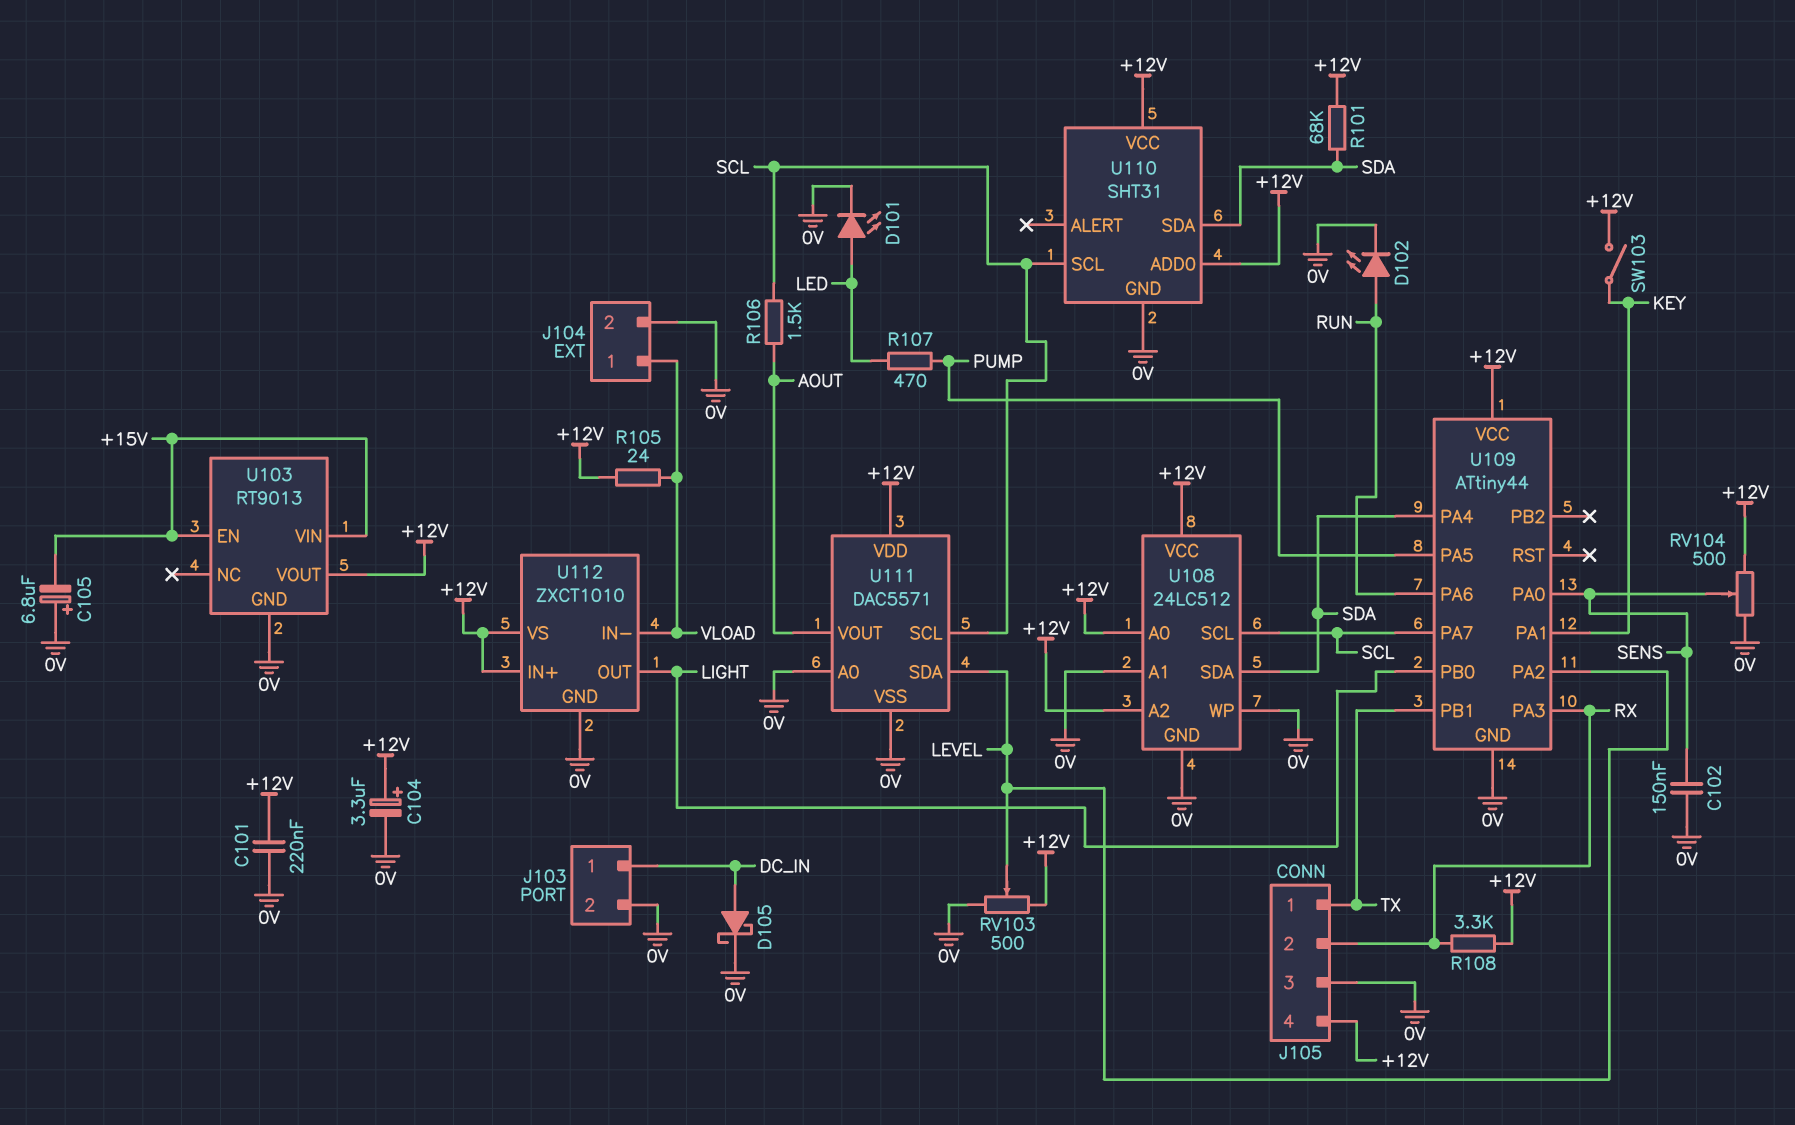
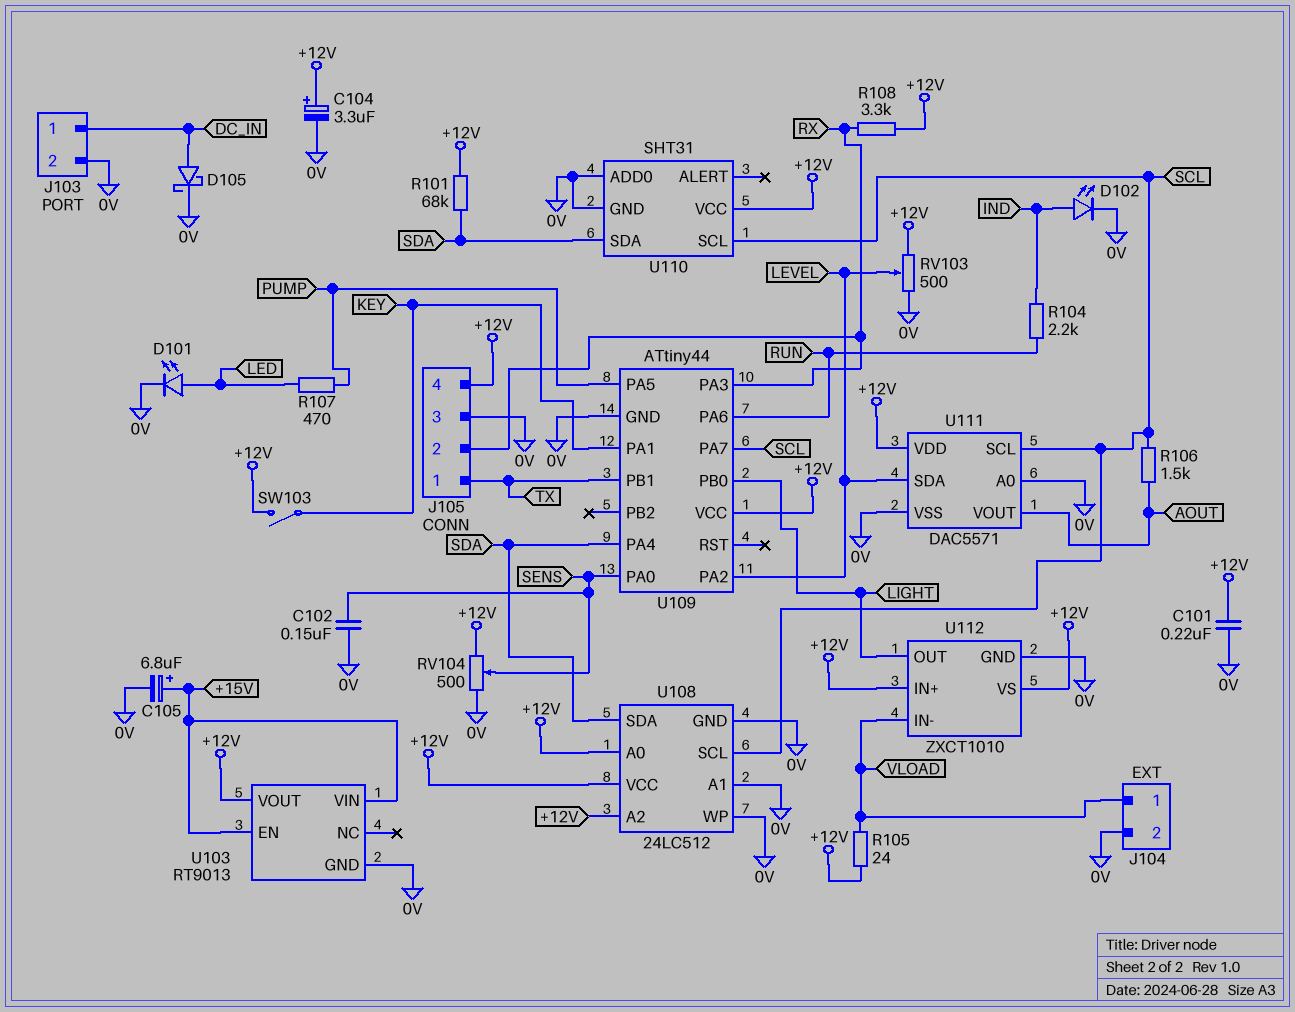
C105: 6.8uF (plus 0V, minus +15V) -> 6.8uF (plus +15V, minus 0V)
D102: LED (A RUN, K 0V) -> LED (A IND, K 0V)
R104: none -> 2.2k (IND, RUN)
U110 pin ADD0: +12V -> 0V

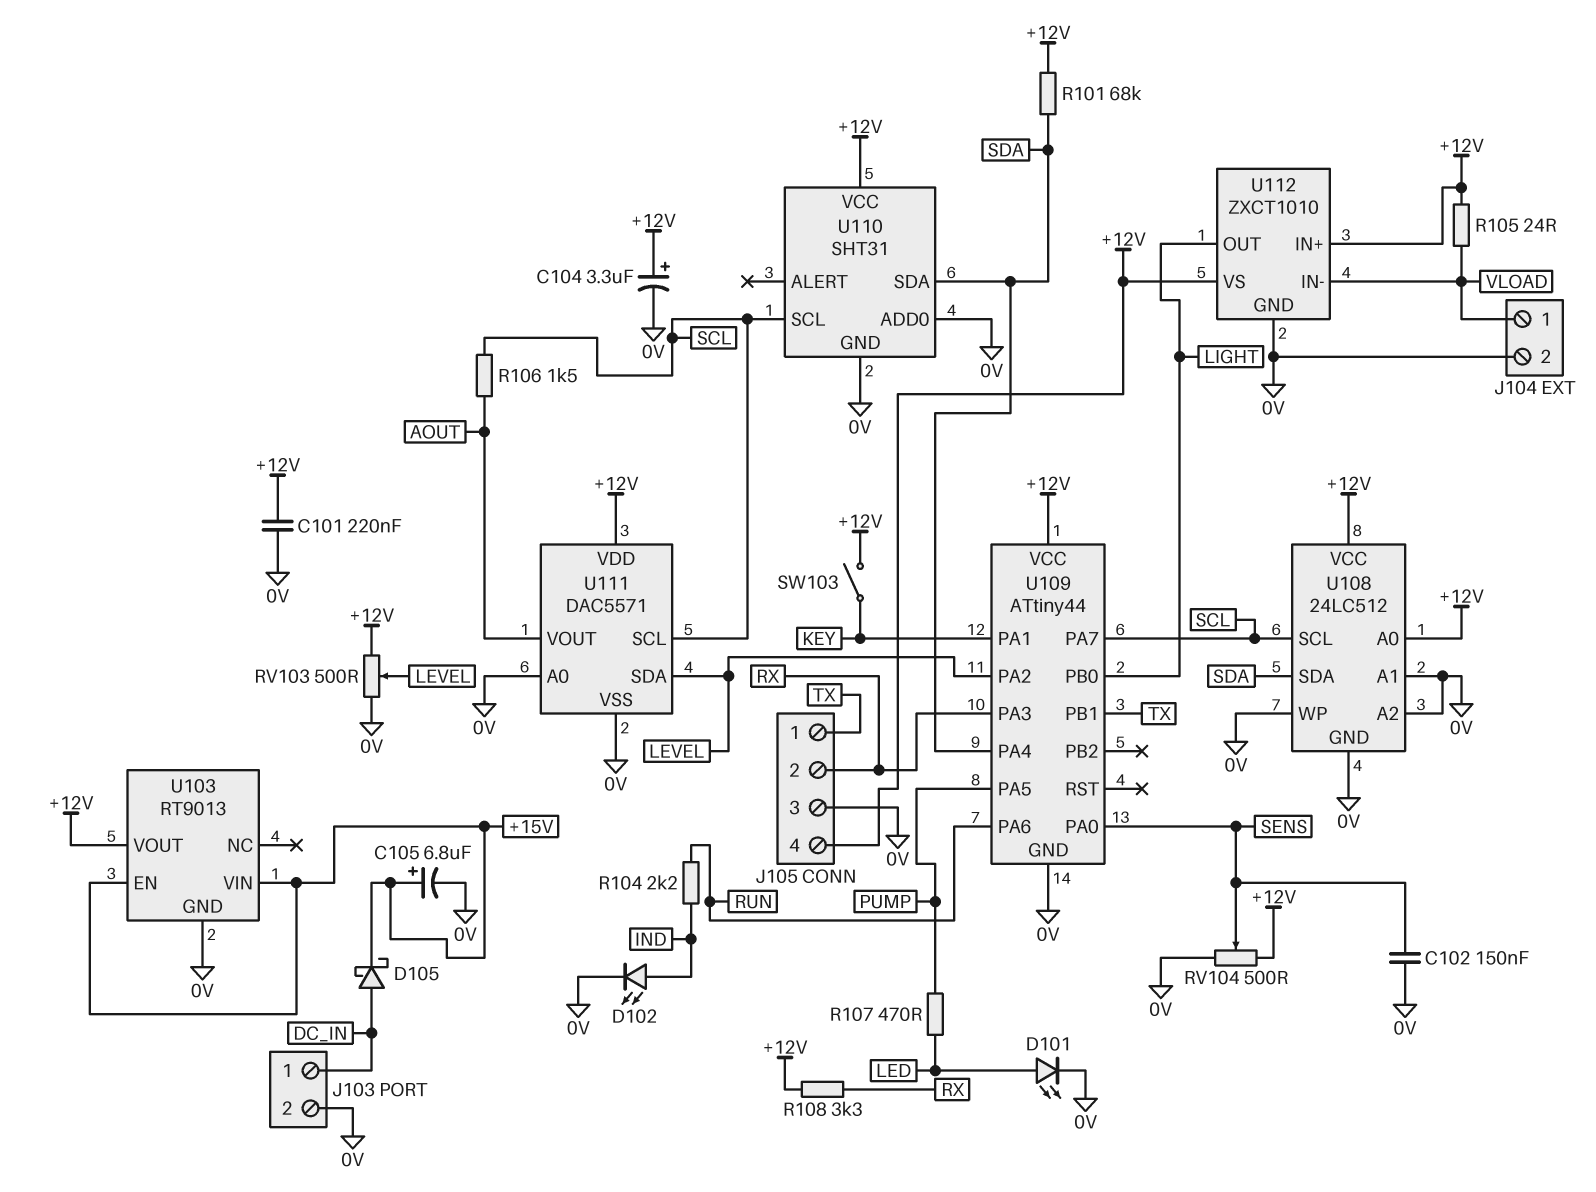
D105: schottky (A DC_IN, K 0V) -> schottky (A DC_IN, K +15V)
U108 pin A2: +12V -> 0V

